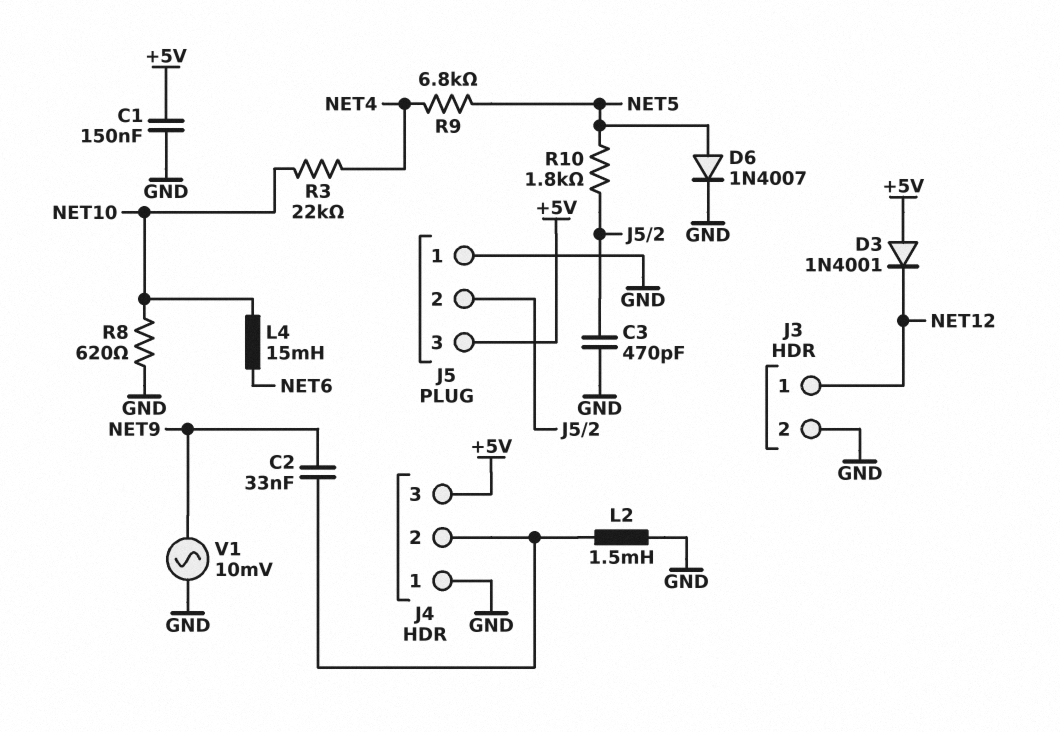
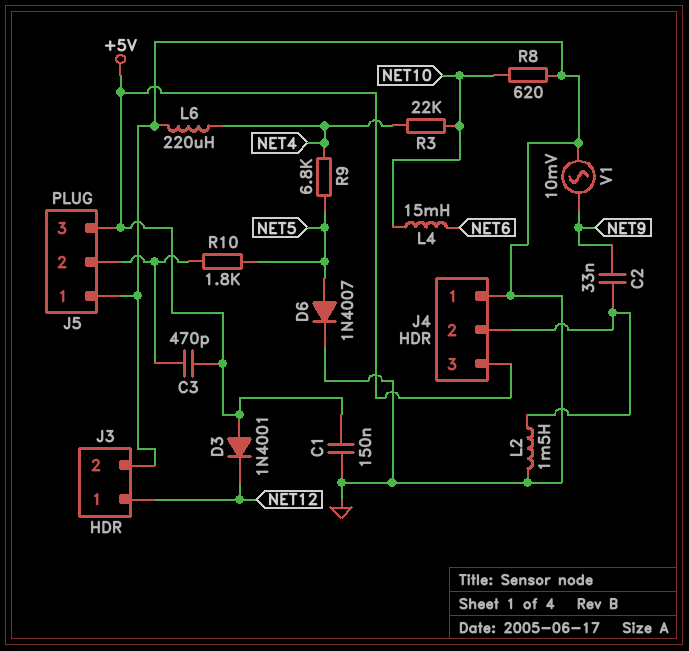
C3: 470pF (GND, J5/2) -> 470pF (+5V, J5/2)
L6: none -> 220uH (GND, NET4)

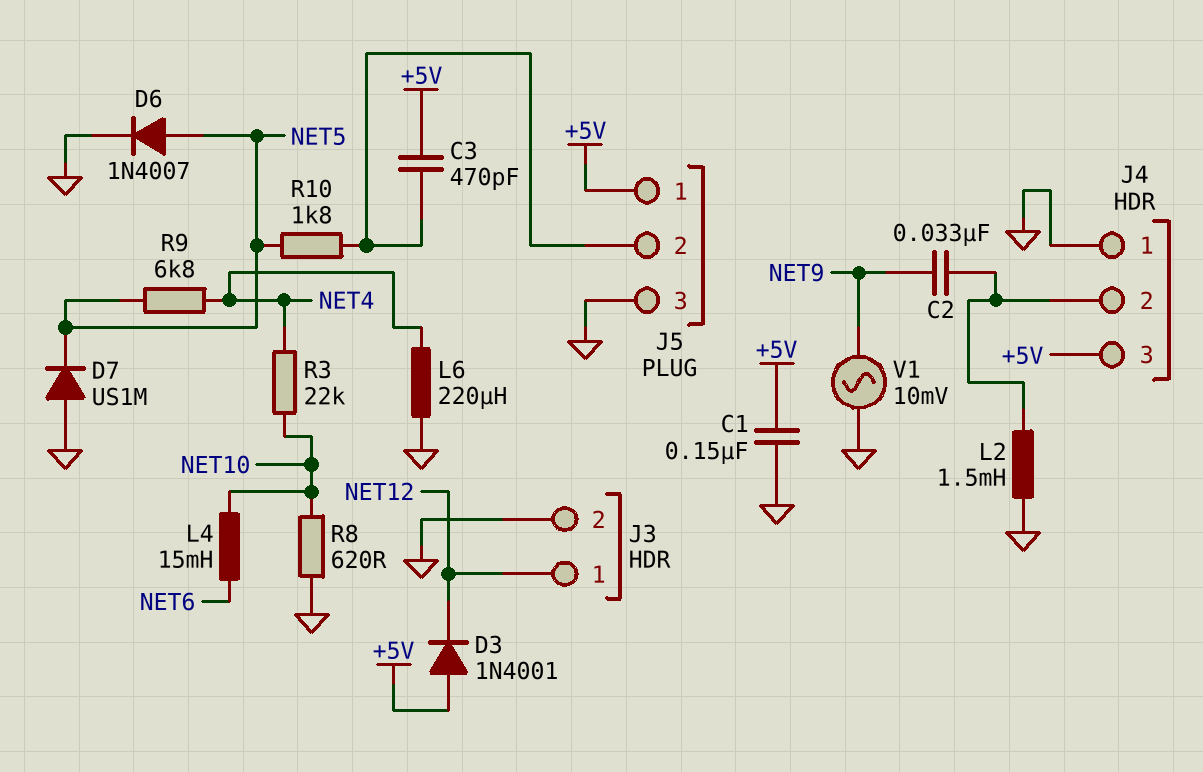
D7: none -> diode US1M (A GND, K NET5)
J5 pin 1: GND -> +5V
J5 pin 3: +5V -> GND

